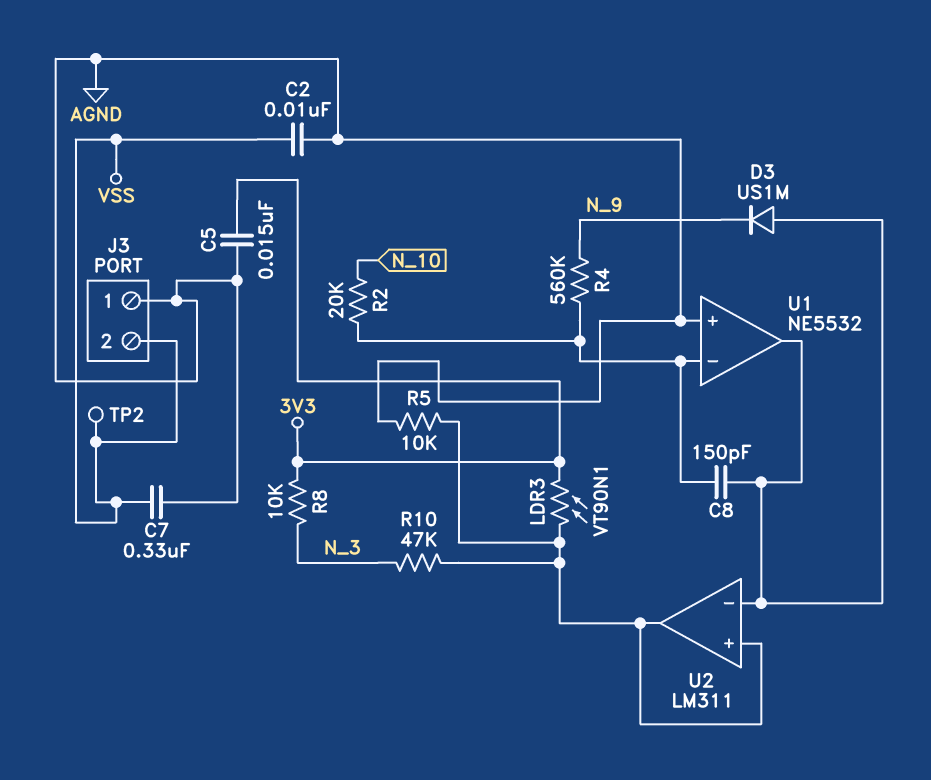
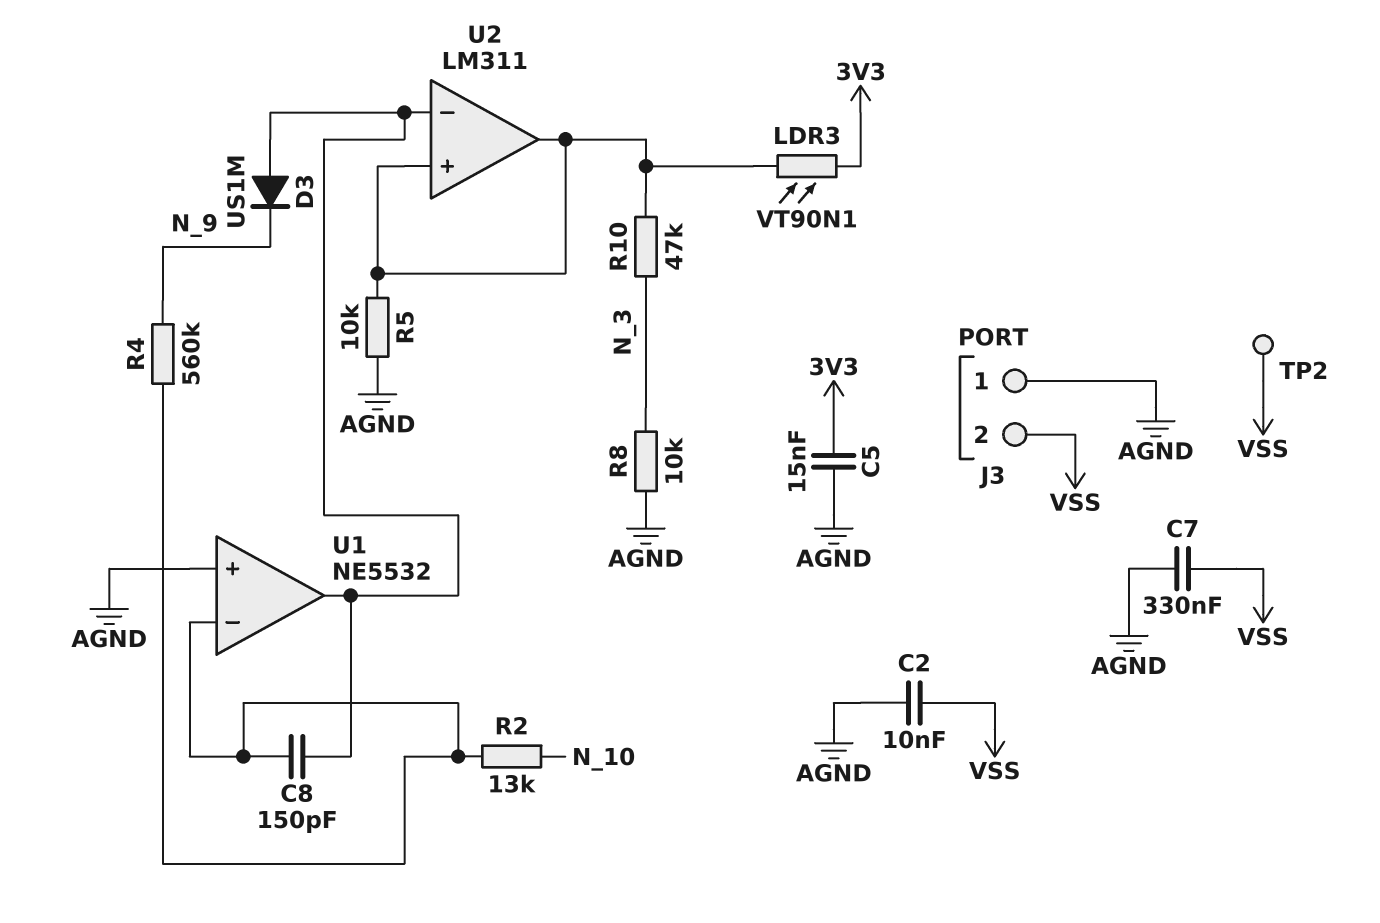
R2: 20k (N_10, U1/in-) -> 13k (N_10, U1/in-)
R8: 10k (3V3, N_3) -> 10k (AGND, N_3)

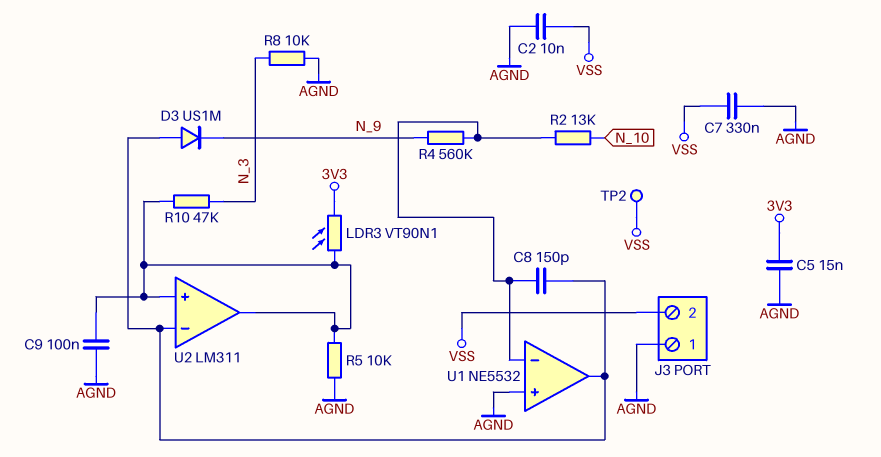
C9: none -> 100nF (AGND, U2/in+)

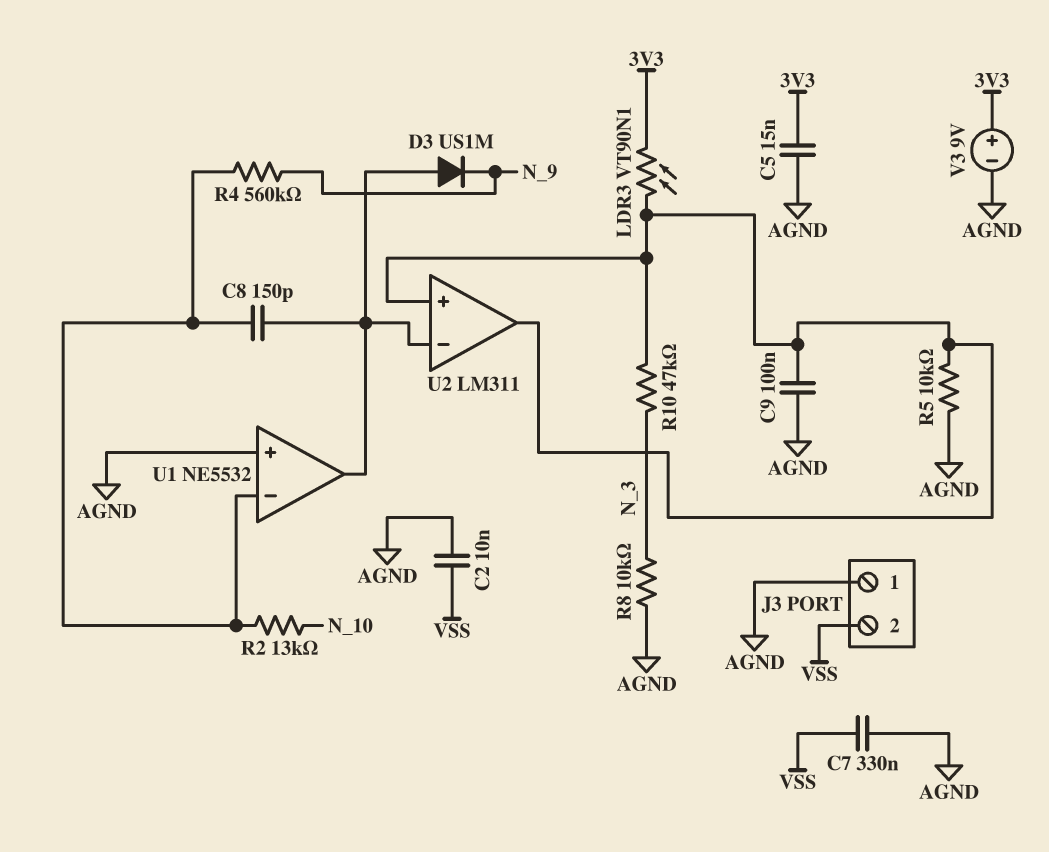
TP2: test point (VSS) -> none
V3: none -> 9V (plus 3V3, minus AGND)

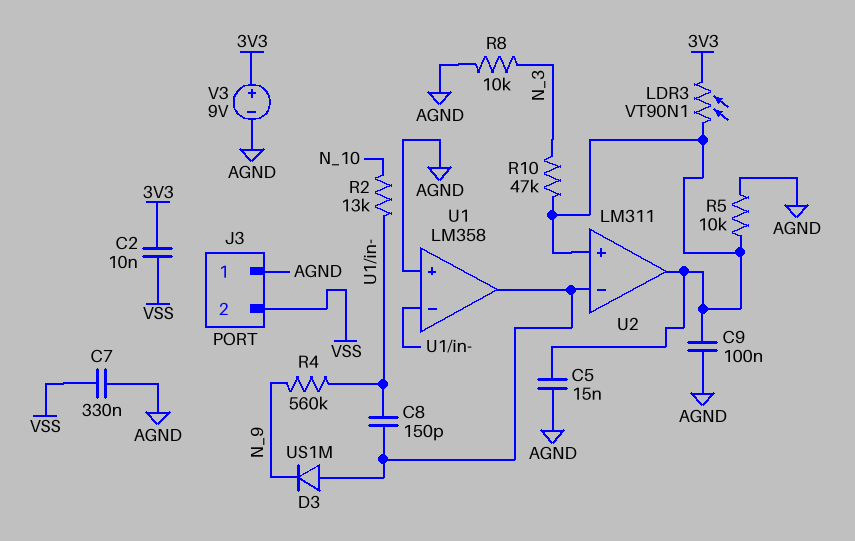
C2: 10nF (AGND, VSS) -> 10nF (3V3, VSS)
C5: 15nF (3V3, AGND) -> 15nF (AGND, U2/in+)
U1: NE5532 -> LM358

